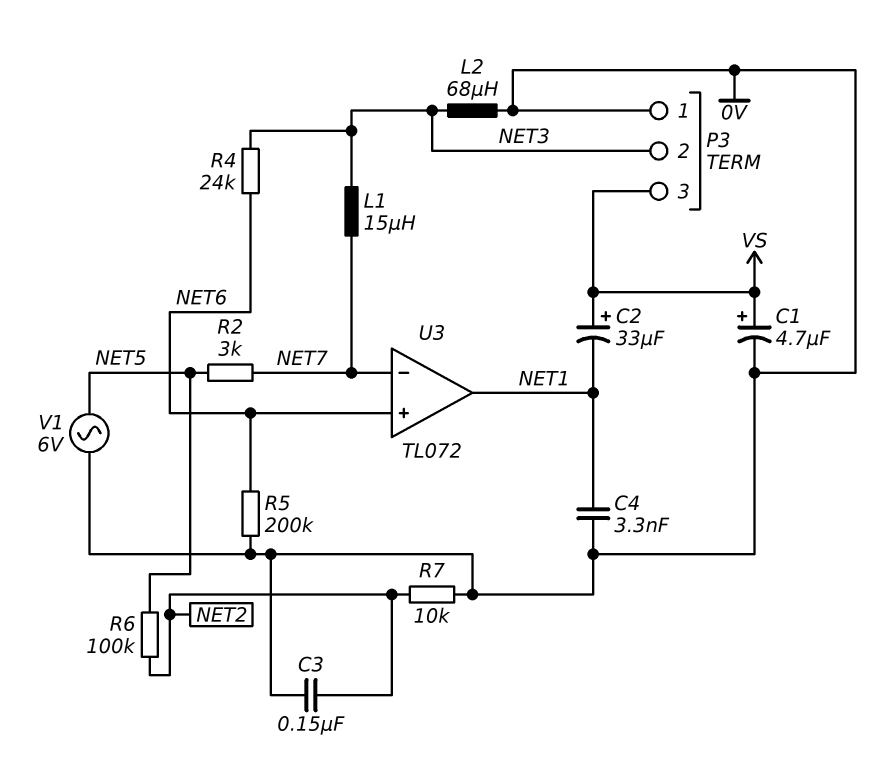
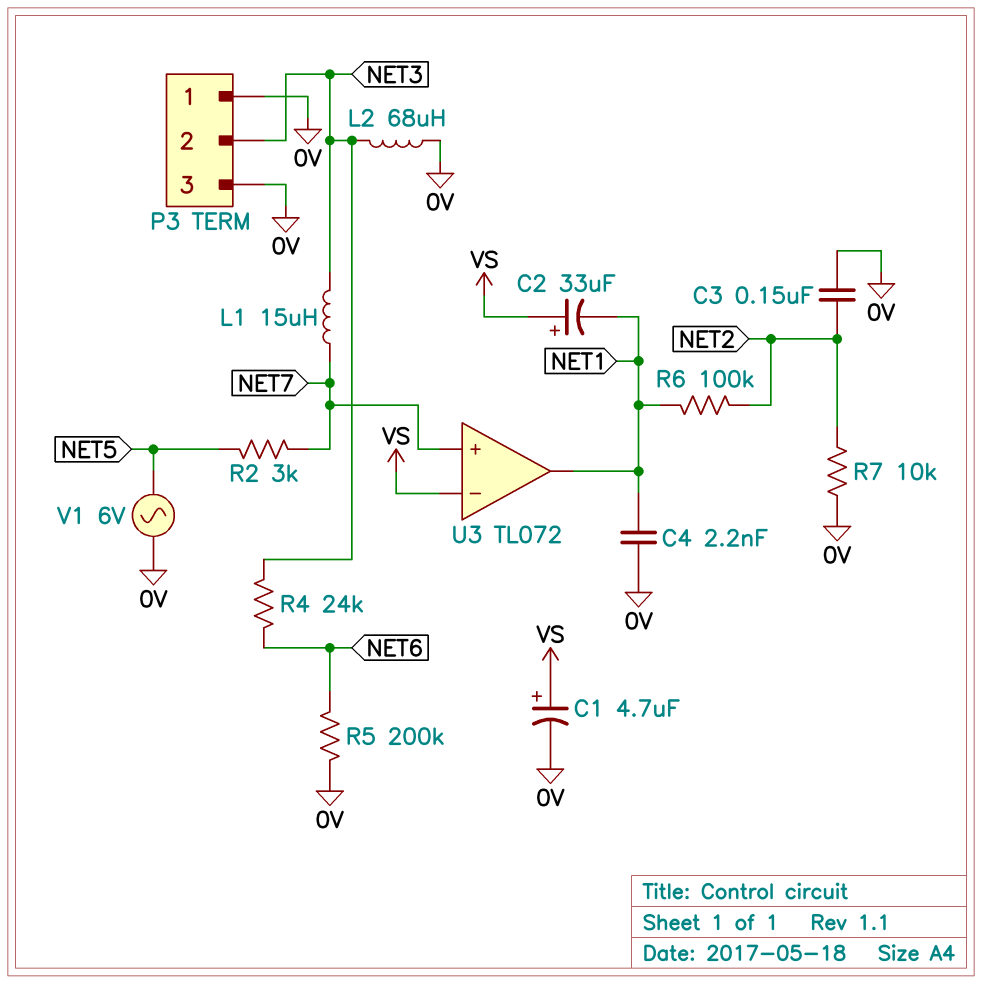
C4: 3.3nF (0V, NET1) -> 2.2nF (0V, NET1)
P3 pin 3: VS -> 0V
R6: 100k (NET2, NET5) -> 100k (NET1, NET2)
U3 pin in+: NET6 -> NET7
U3 pin in-: NET7 -> VS

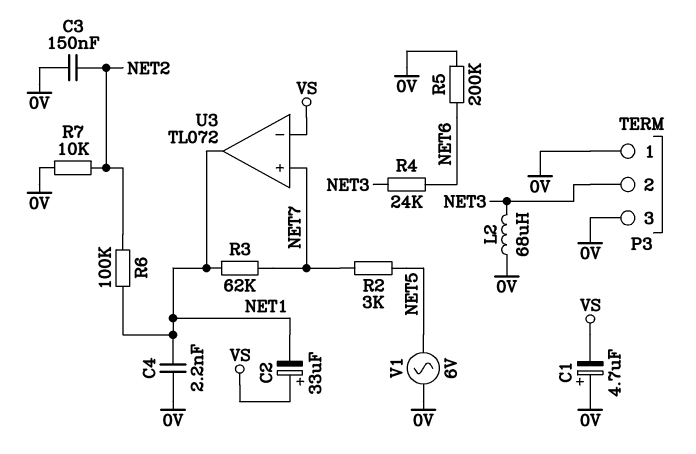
C1: 4.7uF (plus VS, minus 0V) -> 4.7uF (plus 0V, minus VS)
L1: 15uH (NET3, NET7) -> none
R3: none -> 62k (NET1, NET7)

